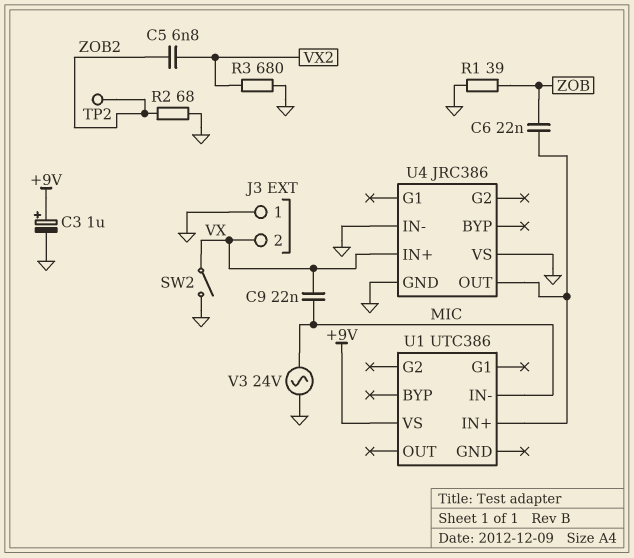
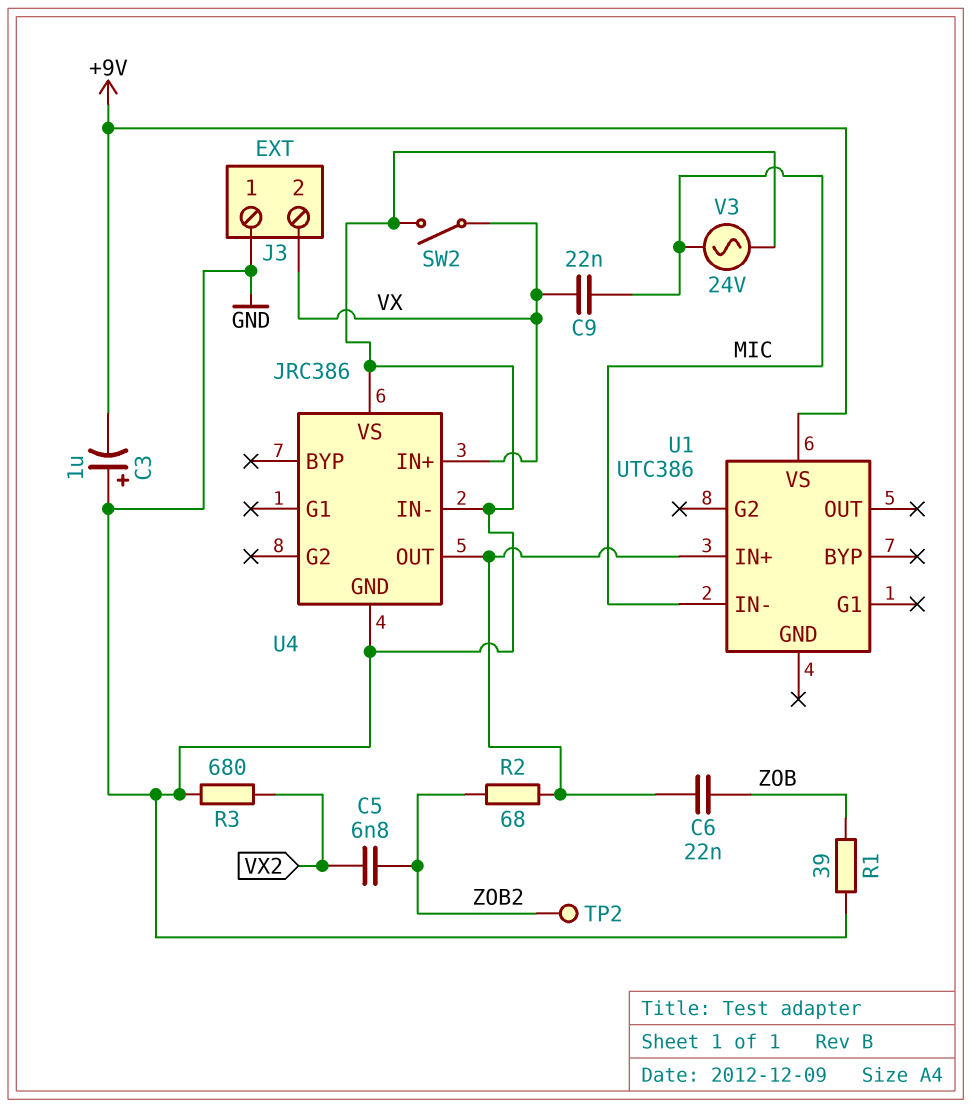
C3: 1uF (plus +9V, minus GND) -> 1uF (plus GND, minus +9V)
R2: 68 (GND, ZOB2) -> 68 (U1/IN+, ZOB2)

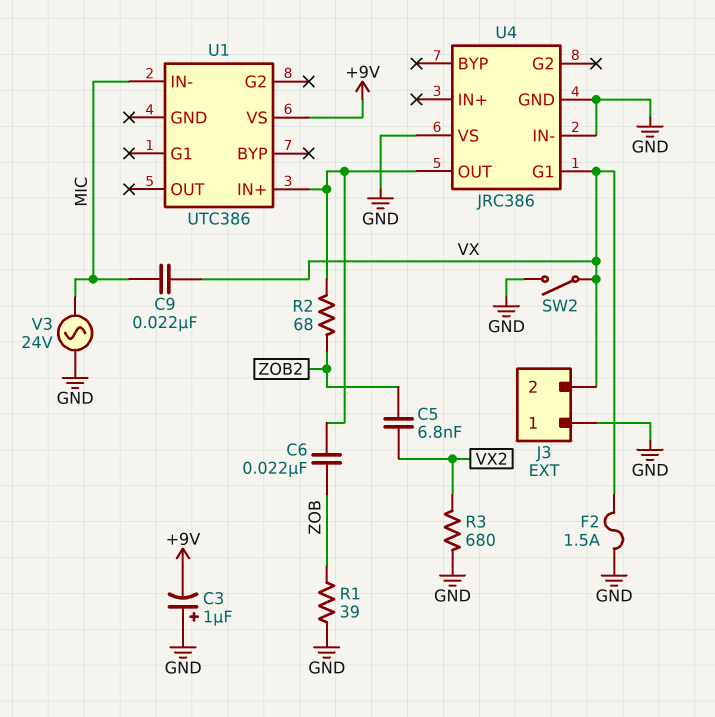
F2: none -> 1.5A (GND, VX)
TP2: test point (ZOB2) -> none
U4 pin G1: none -> VX
U4 pin IN+: VX -> none

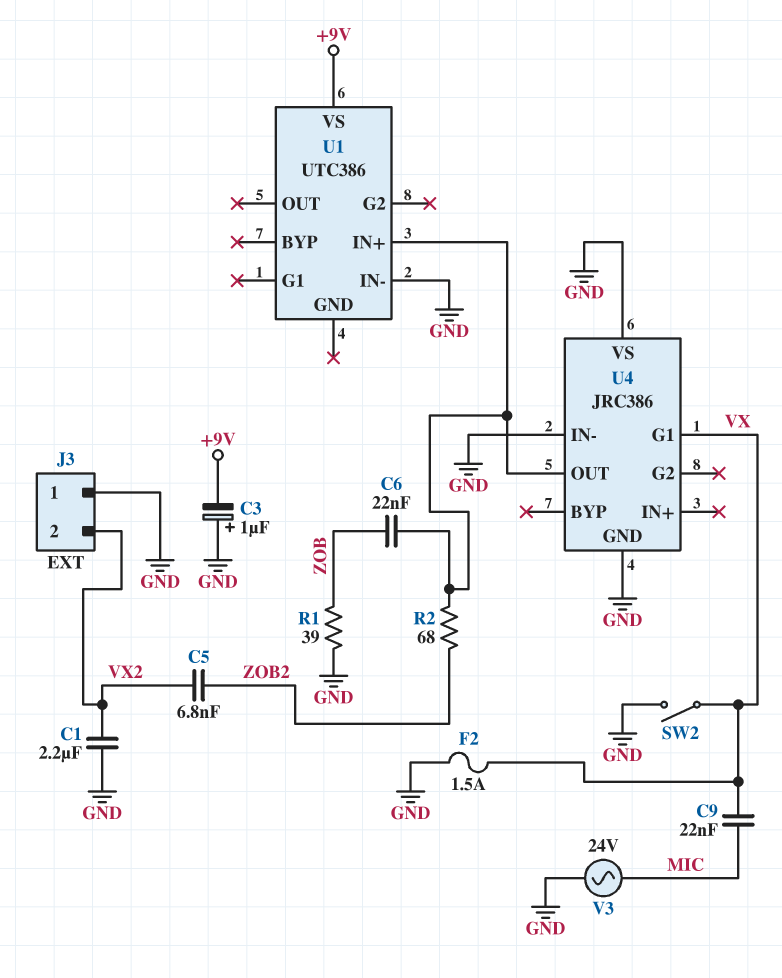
C1: none -> 2.2uF (GND, VX2)
J3 pin 2: VX -> VX2
R3: 680 (GND, VX2) -> none
U1 pin IN-: MIC -> GND

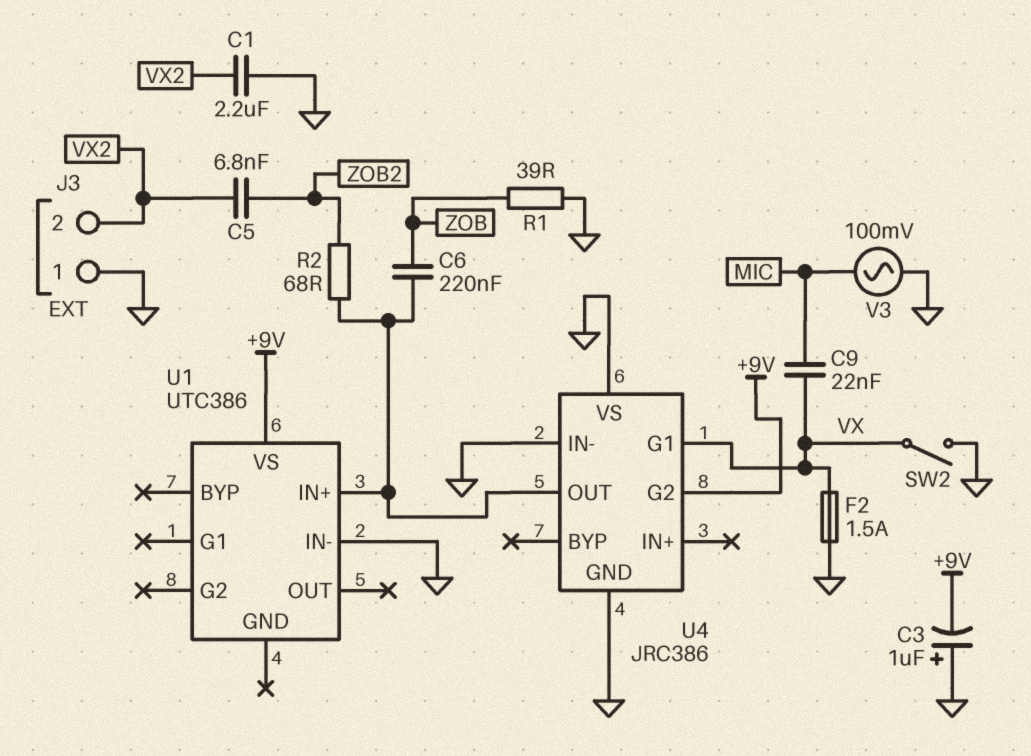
C6: 22nF (U1/IN+, ZOB) -> 220nF (U1/IN+, ZOB)
U4 pin G2: none -> +9V
V3: AC 24V (GND, MIC) -> AC 100mV (GND, MIC)

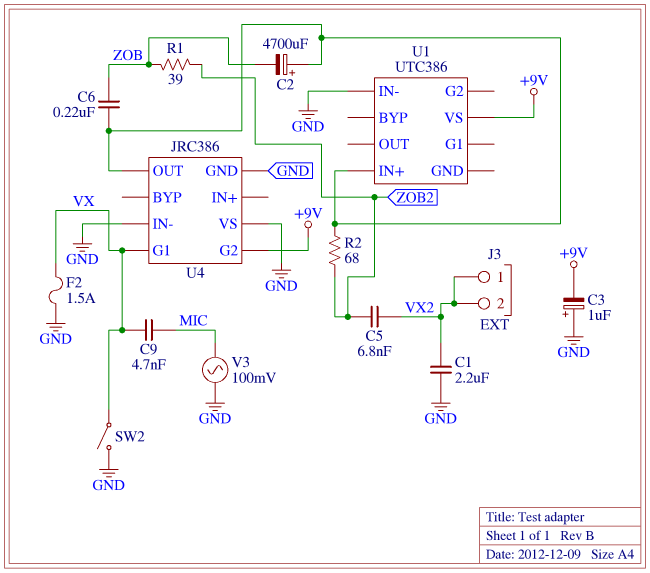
C2: none -> 4700uF (plus U1/IN+, minus ZOB)
C9: 22nF (MIC, VX) -> 4.7nF (MIC, VX)
J3 pin 1: GND -> VX2
R1: 39 (GND, ZOB) -> 39 (ZOB, ZOB2)

